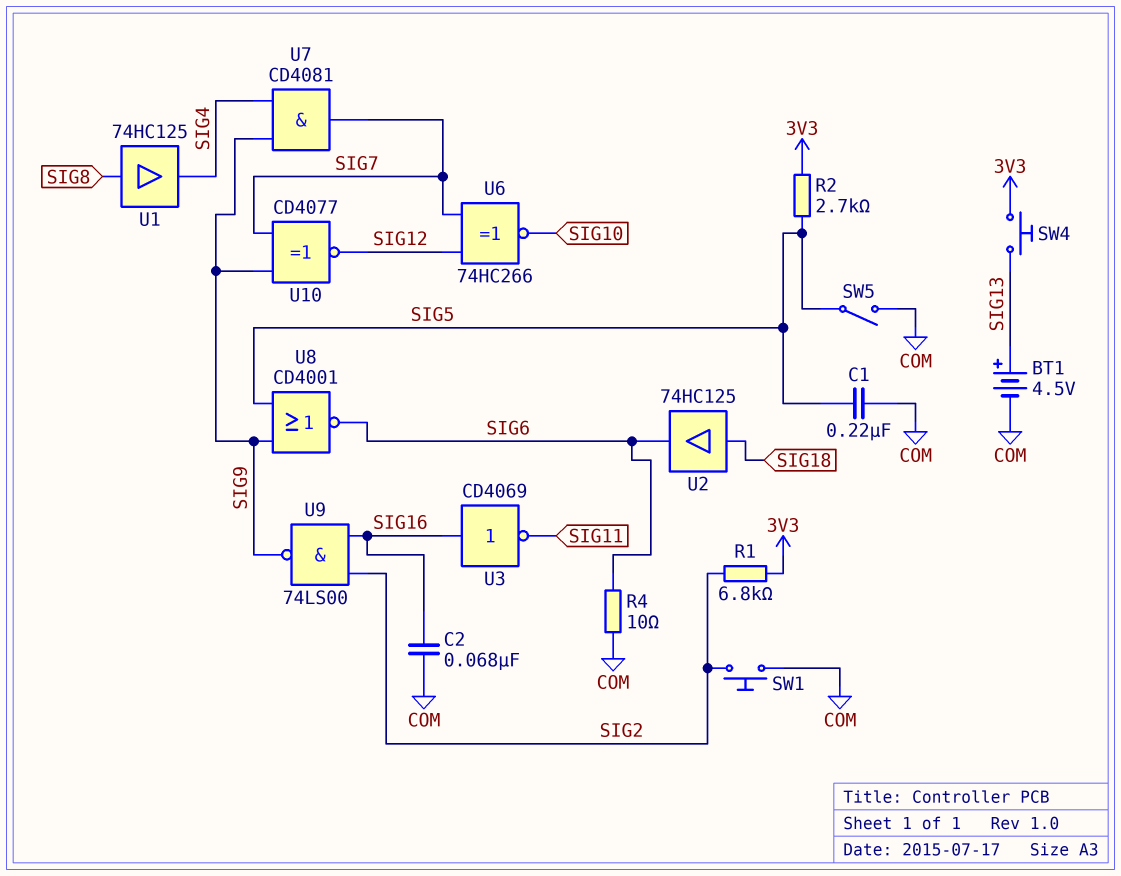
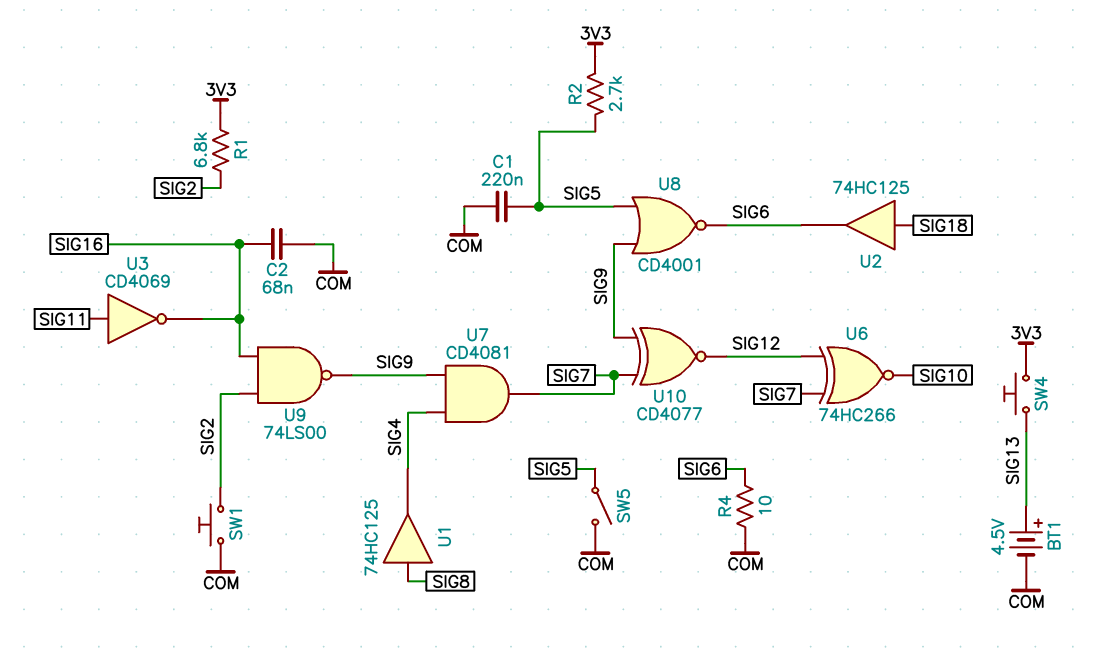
U3: NOT CD4069 (in SIG16, out SIG11) -> NOT CD4069 (in SIG11, out SIG16)

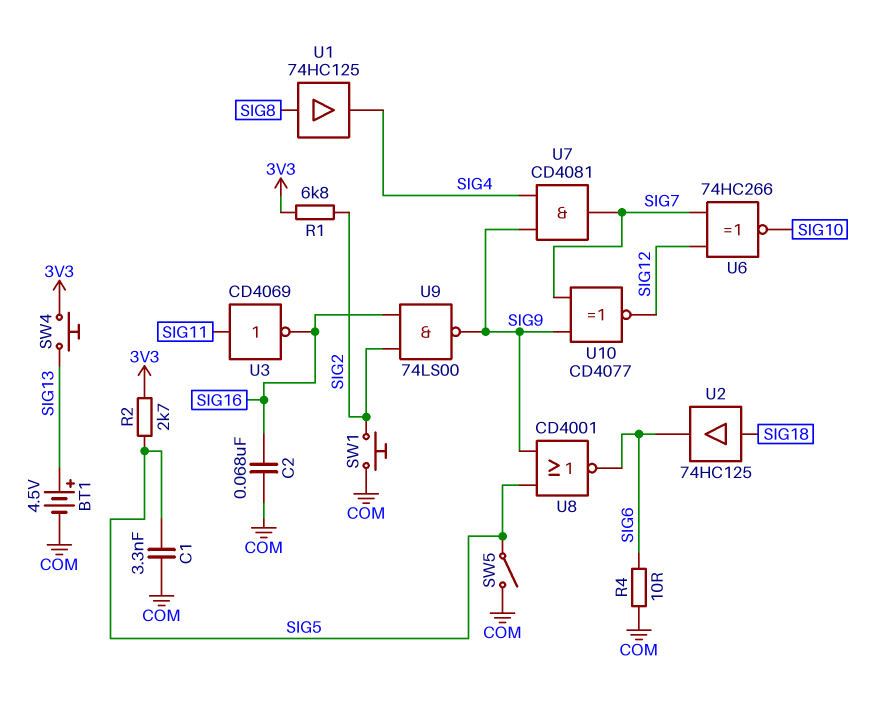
C1: 220nF (COM, SIG5) -> 3.3nF (COM, SIG5)

